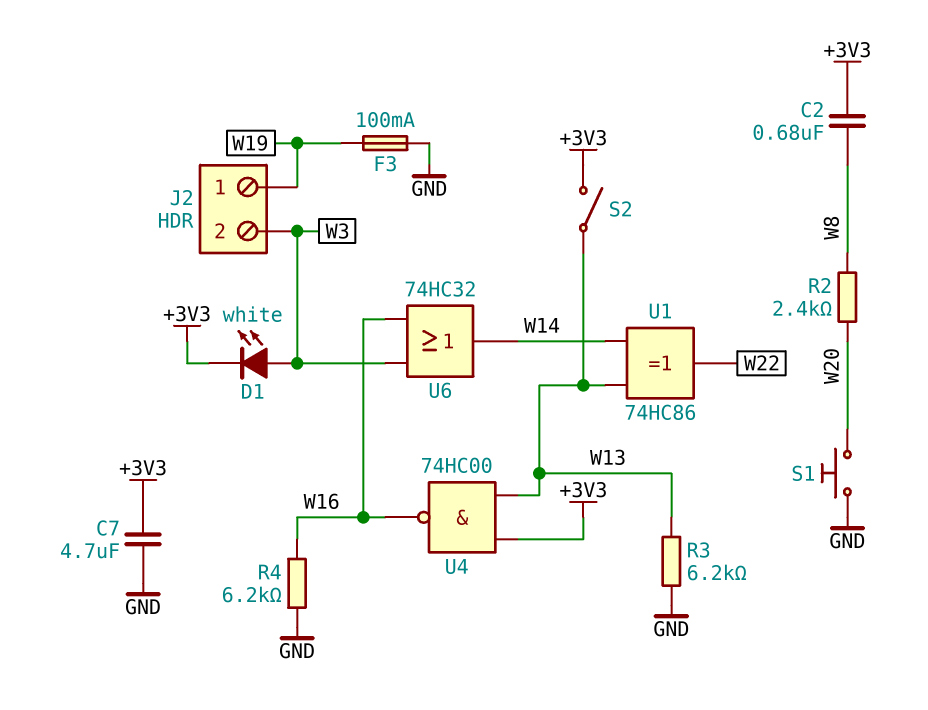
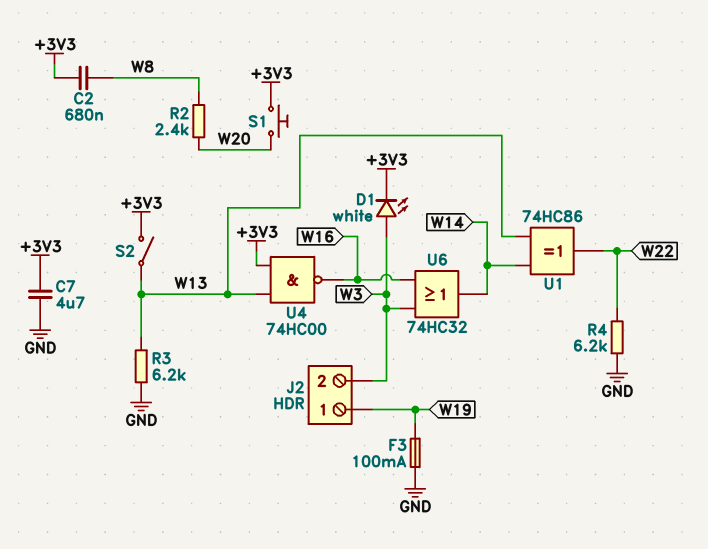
R4: 6.2k (GND, W16) -> 6.2k (GND, W22)
S1: button (GND, W20) -> button (+3V3, W20)

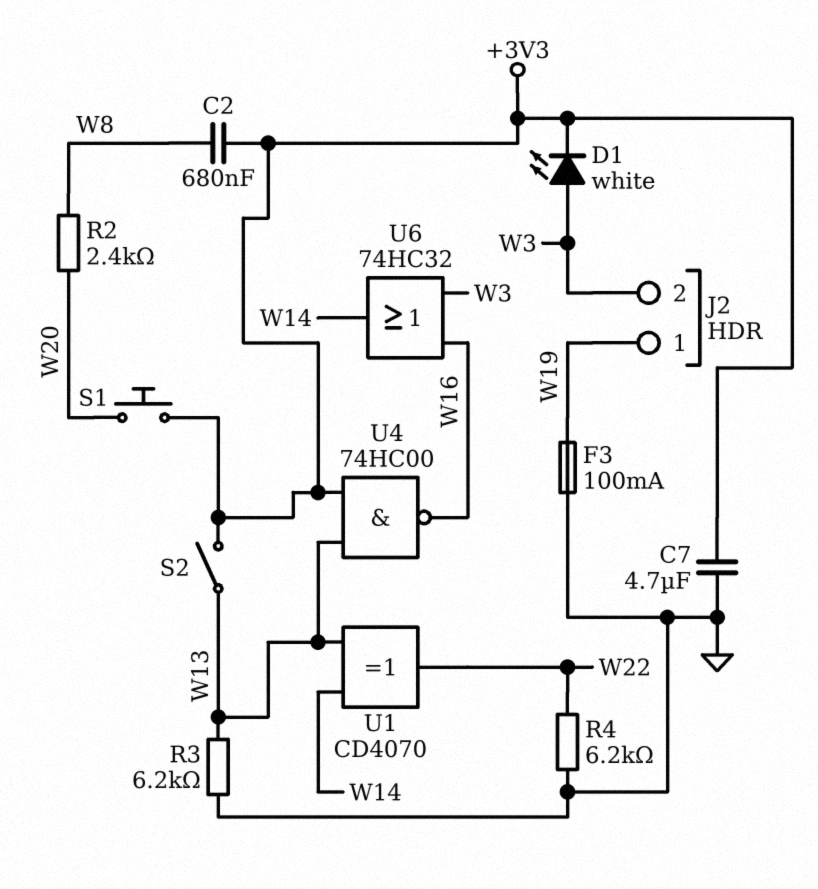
U1: XOR 74HC86 (in W13, in W14, out W22) -> XOR CD4070 (in W13, in W14, out W22)

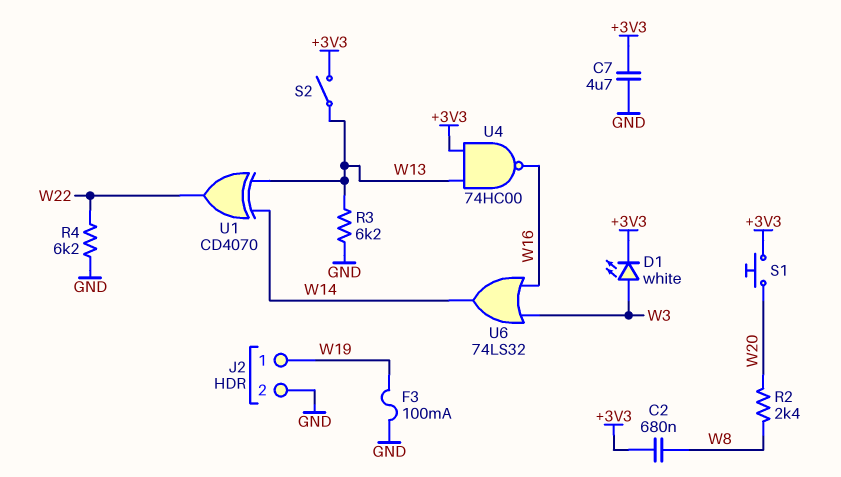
J2 pin 2: W3 -> GND
U6: OR 74HC32 (in W3, in W16, out W14) -> OR 74LS32 (in W3, in W16, out W14)

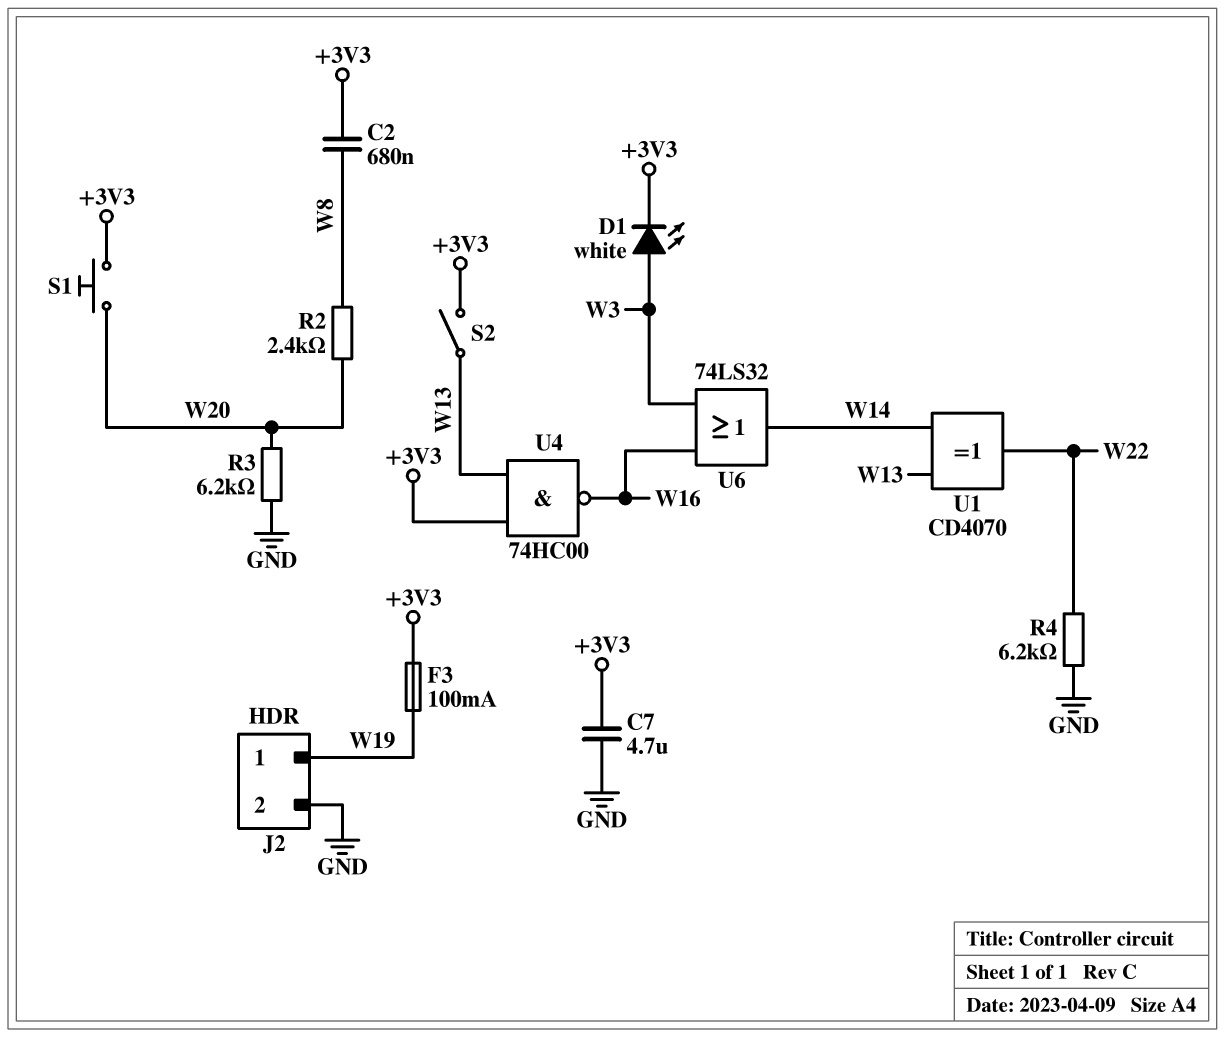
F3: 100mA (GND, W19) -> 100mA (+3V3, W19)
R3: 6.2k (GND, W13) -> 6.2k (GND, W20)

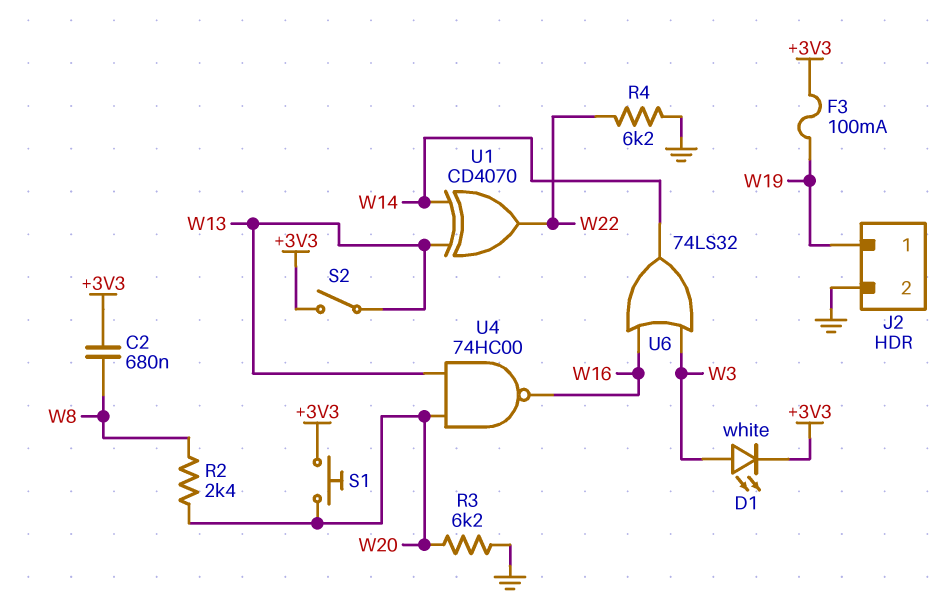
C7: 4.7uF (+3V3, GND) -> none
U4: NAND 74HC00 (in +3V3, in W13, out W16) -> NAND 74HC00 (in W13, in W20, out W16)

